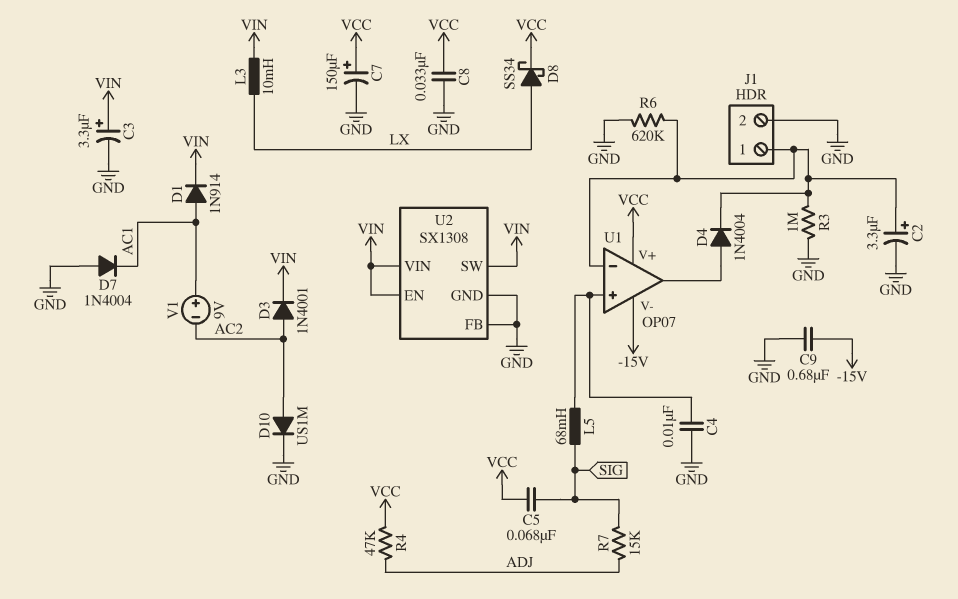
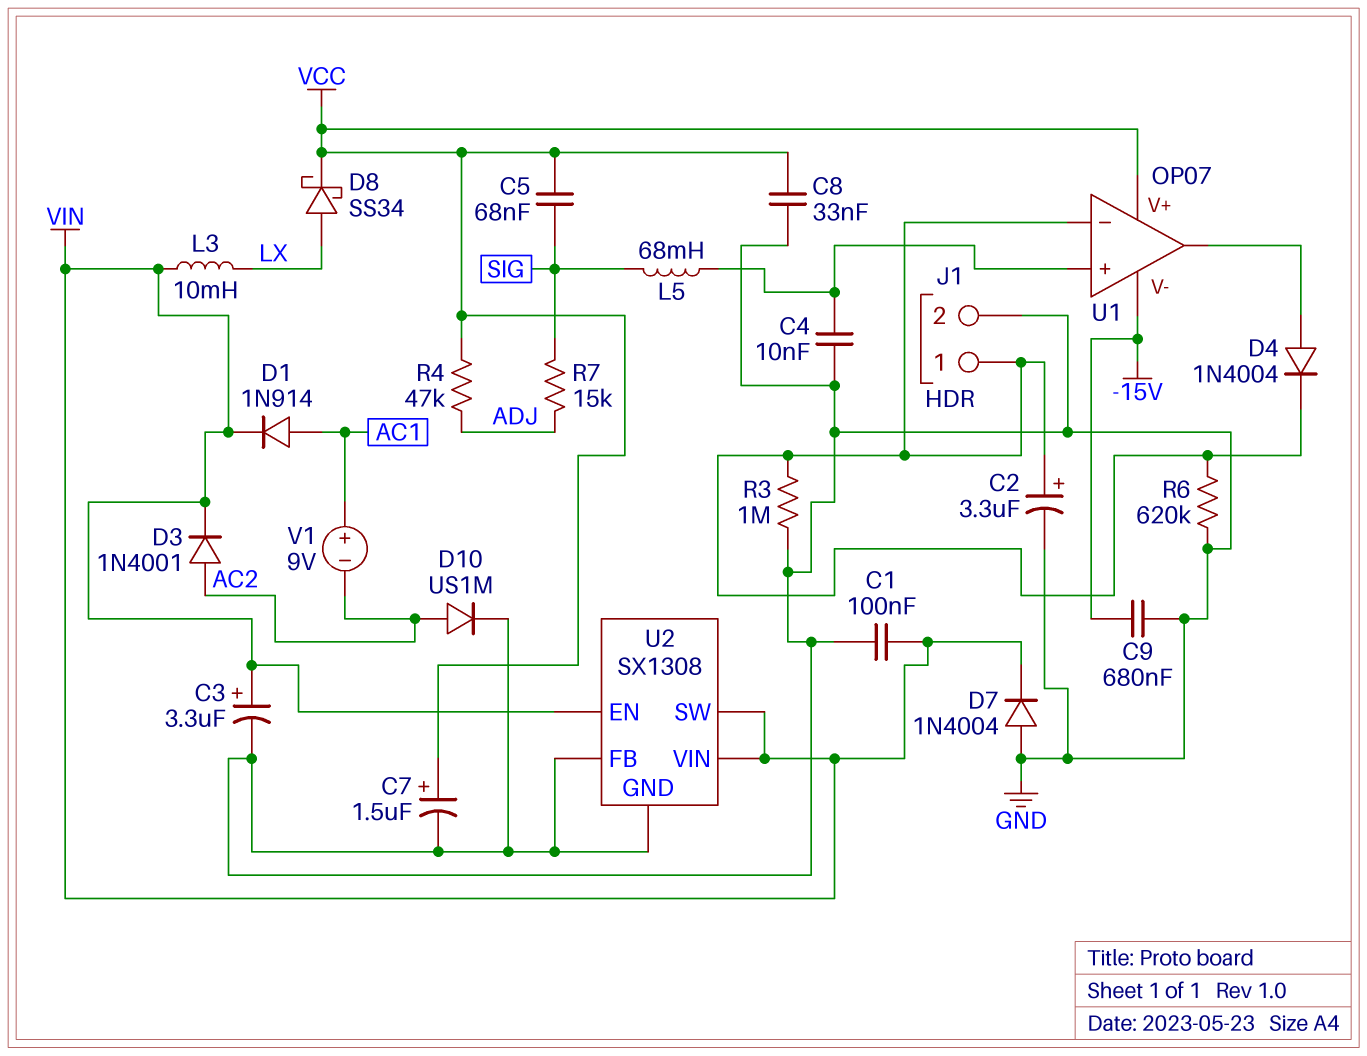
C1: none -> 100nF (GND, VIN)
C7: 150uF (plus VCC, minus GND) -> 1.5uF (plus VCC, minus GND)
D7: diode 1N4004 (A GND, K AC1) -> diode 1N4004 (A GND, K VIN)

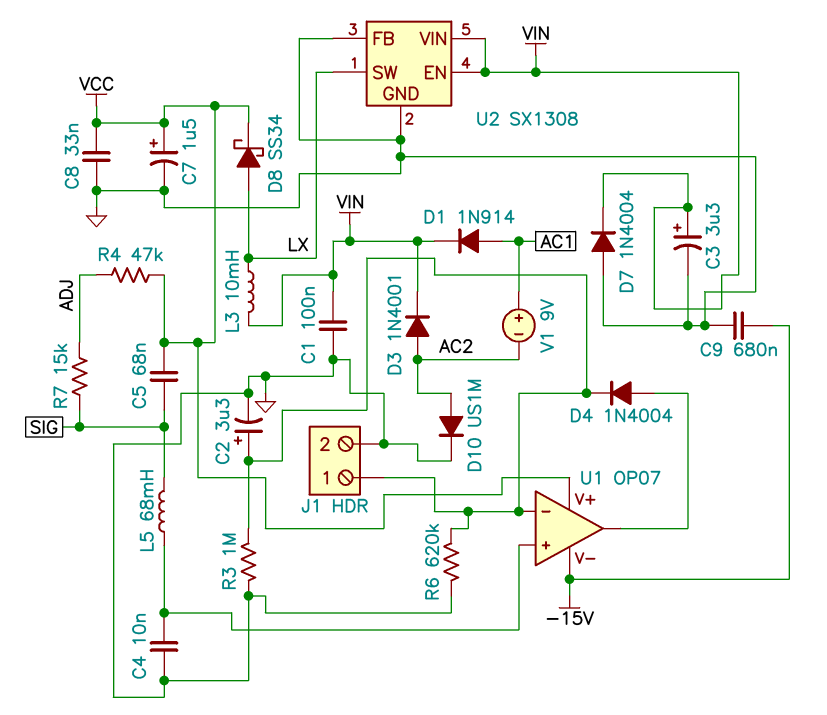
U2 pin SW: VIN -> LX

